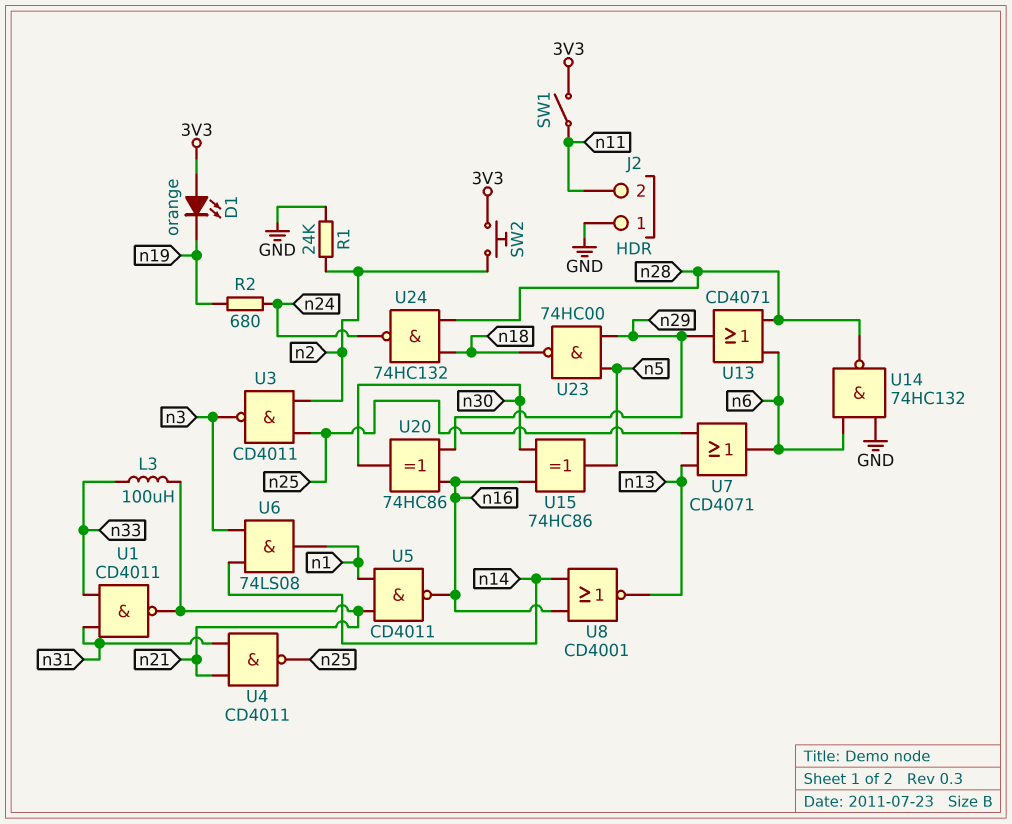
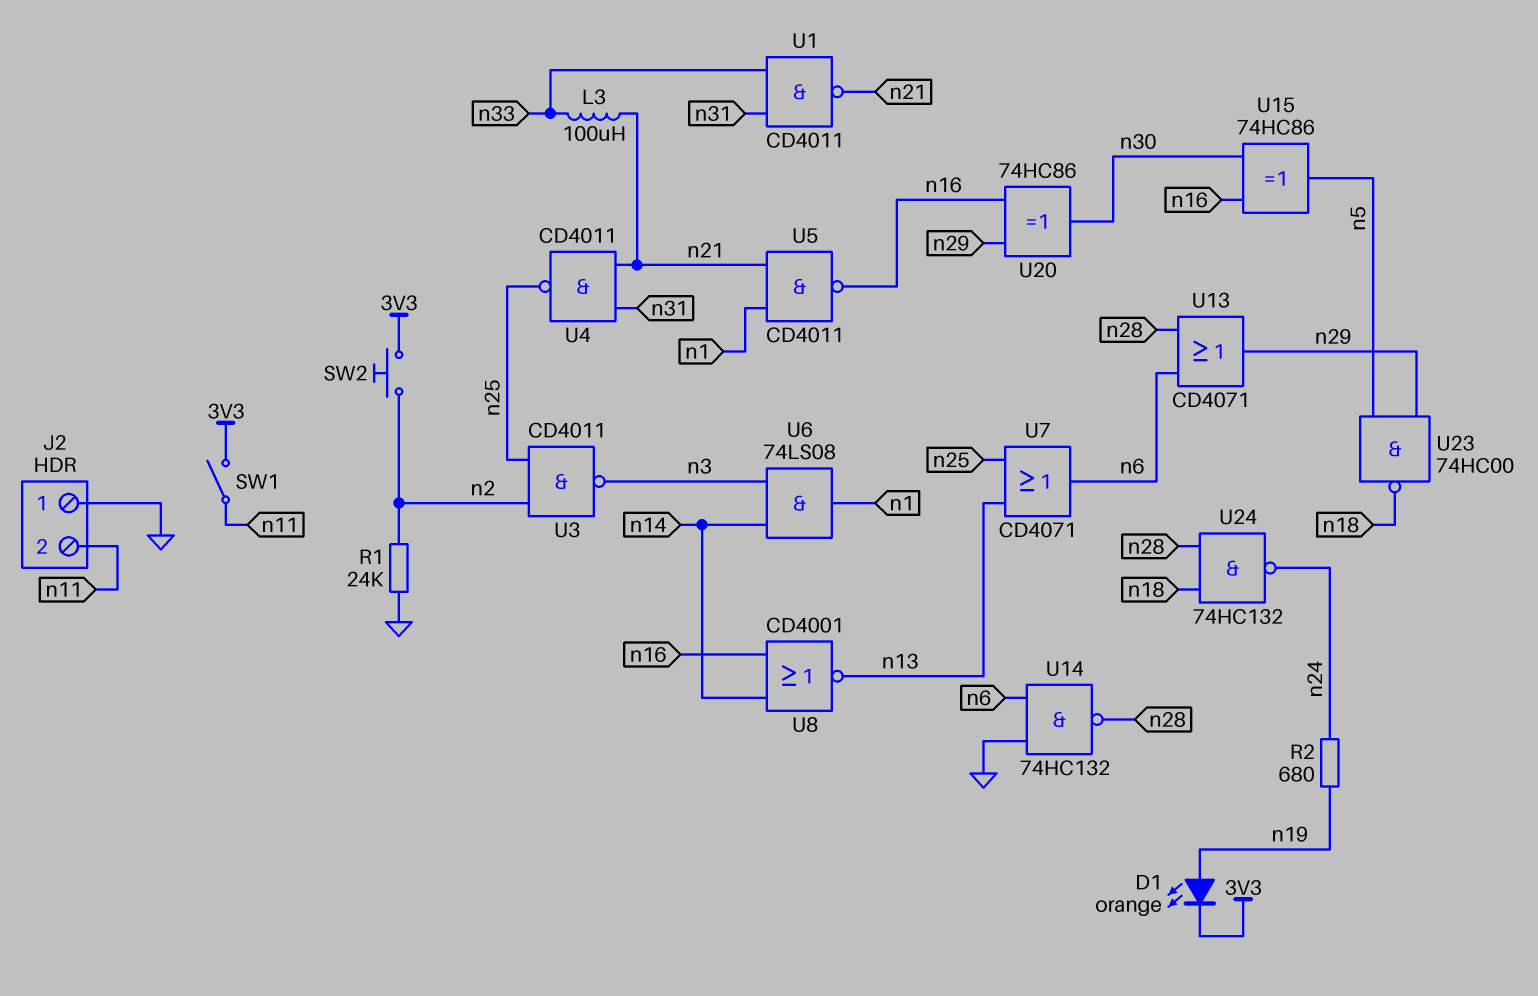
D1: LED orange (A 3V3, K n19) -> LED orange (A n19, K 3V3)

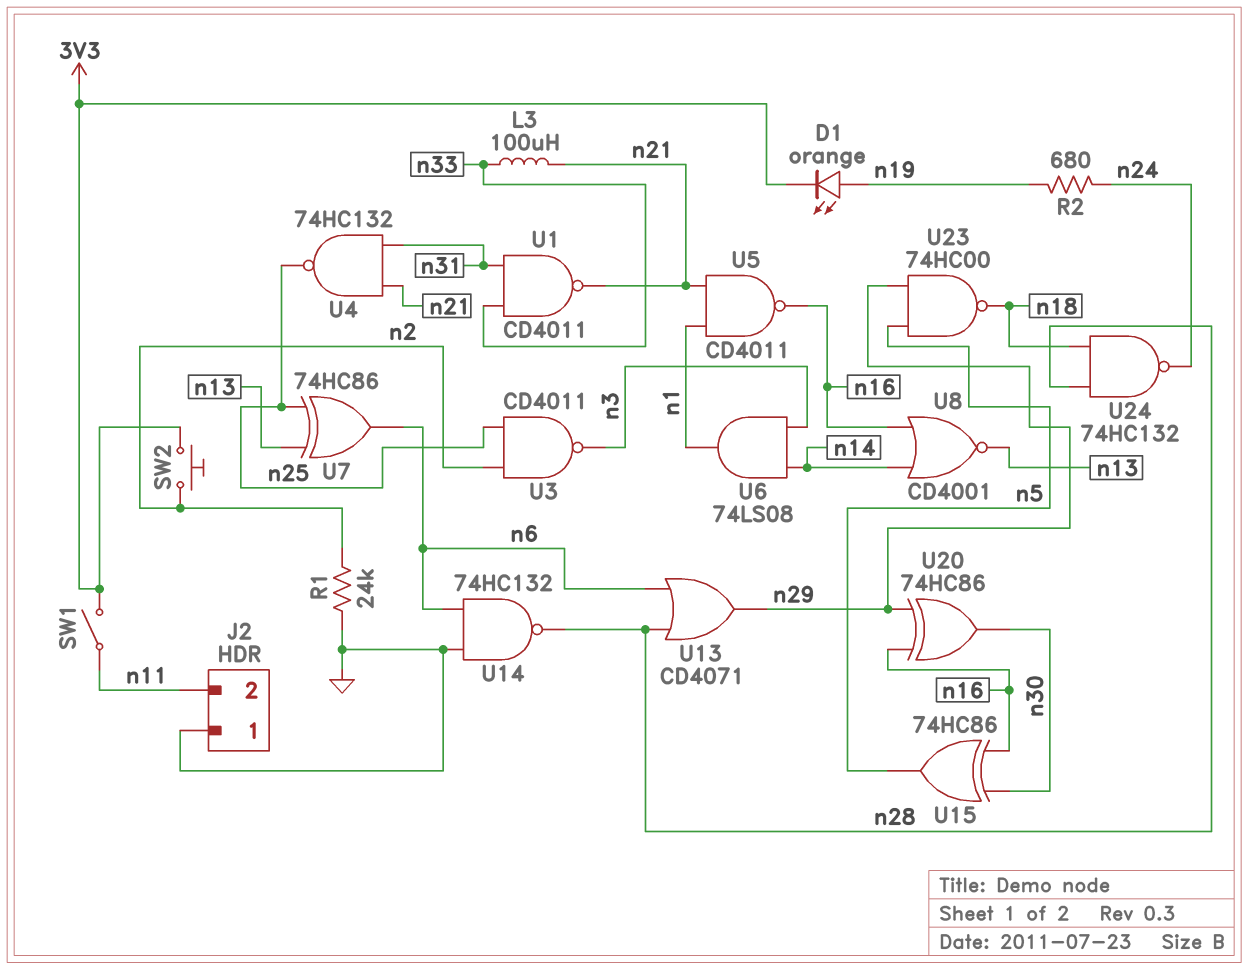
U4: NAND CD4011 (in n21, in n31, out n25) -> NAND 74HC132 (in n21, in n31, out n25)
U7: OR CD4071 (in n13, in n25, out n6) -> XOR 74HC86 (in n13, in n25, out n6)

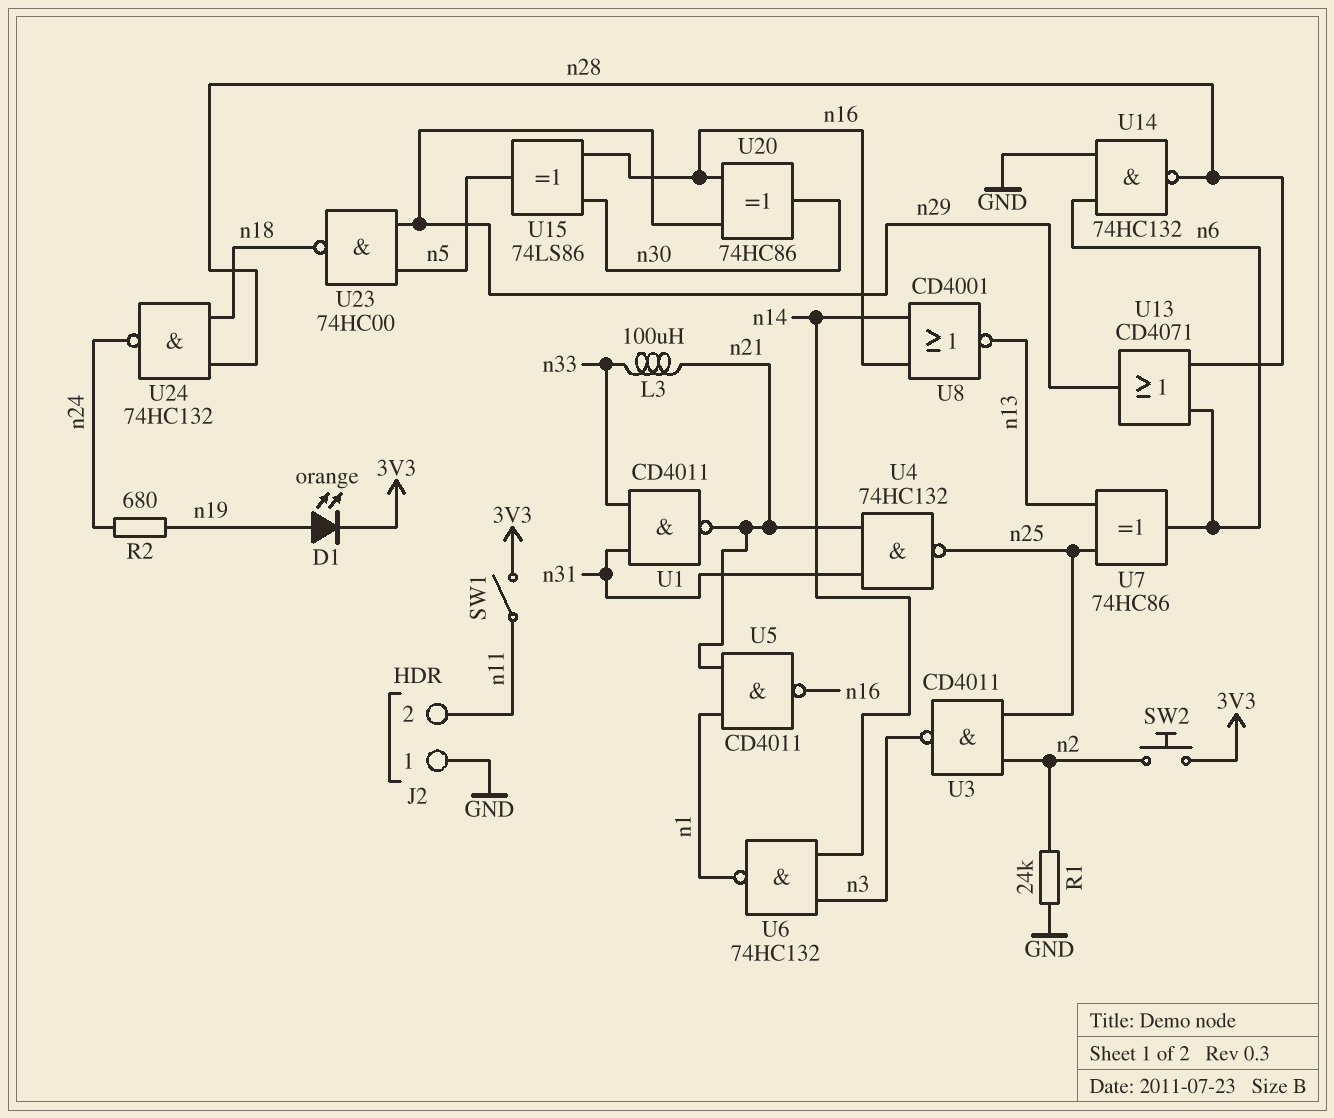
U6: AND 74LS08 (in n3, in n14, out n1) -> NAND 74HC132 (in n3, in n14, out n1)
U15: XOR 74HC86 (in n16, in n30, out n5) -> XOR 74LS86 (in n16, in n30, out n5)

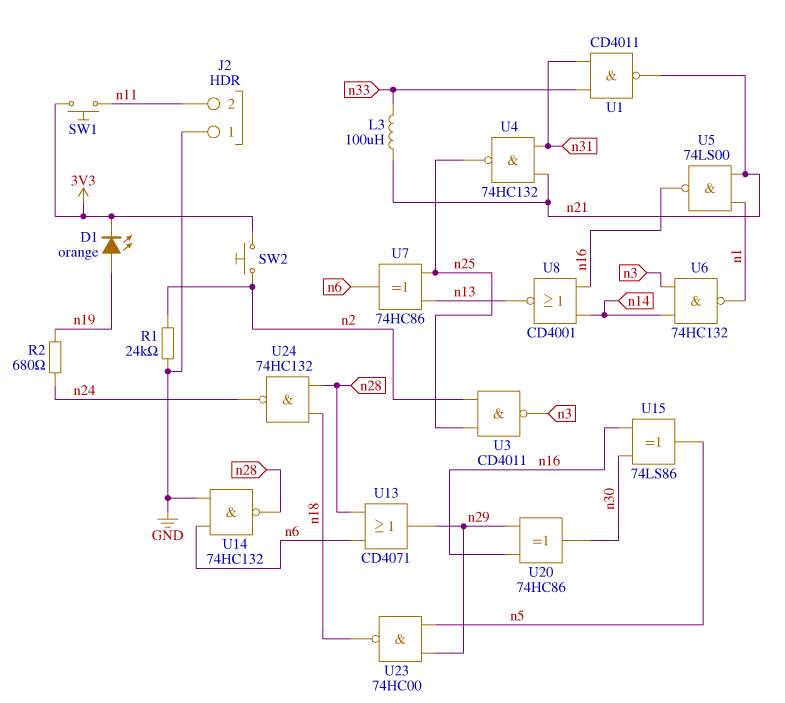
SW1: switch (3V3, n11) -> button (3V3, n11)
U5: NAND CD4011 (in n1, in n21, out n16) -> NAND 74LS00 (in n1, in n21, out n16)

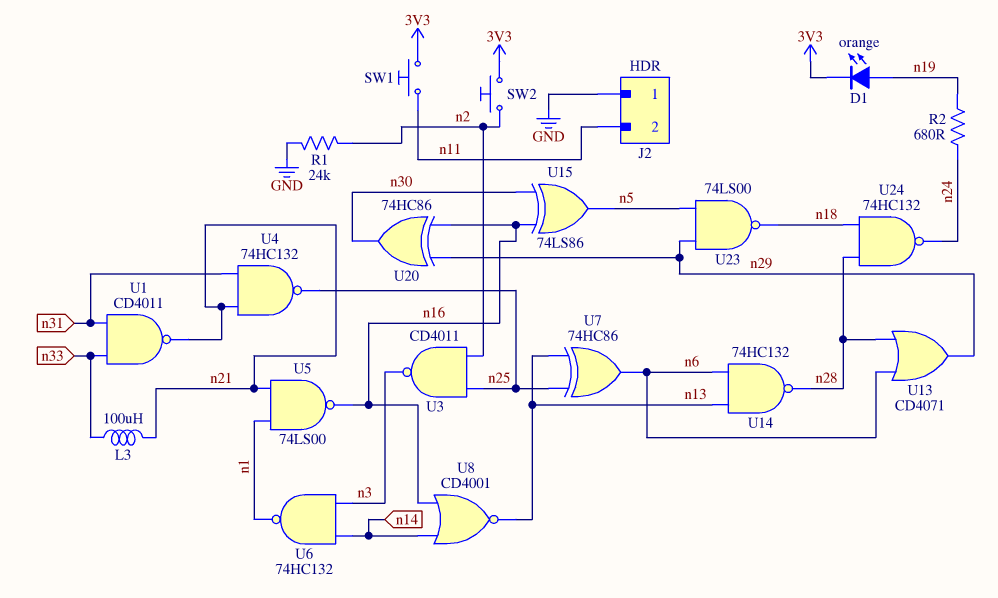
U14: NAND 74HC132 (in GND, in n6, out n28) -> NAND 74HC132 (in n6, in n13, out n28)
U23: NAND 74HC00 (in n5, in n29, out n18) -> NAND 74LS00 (in n5, in n29, out n18)

